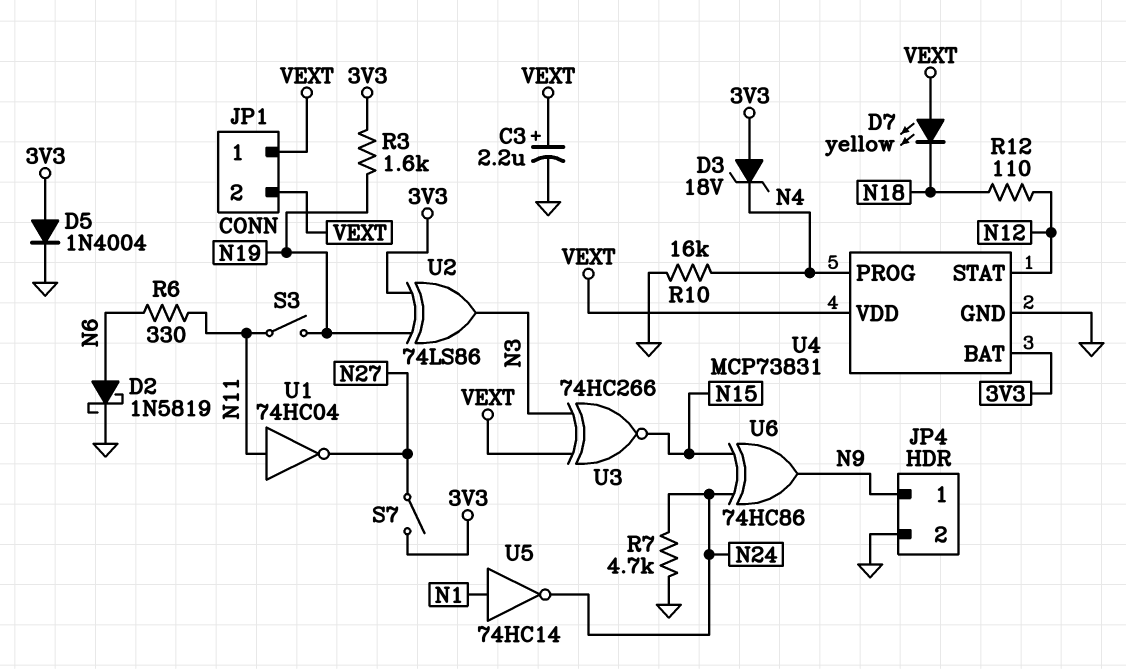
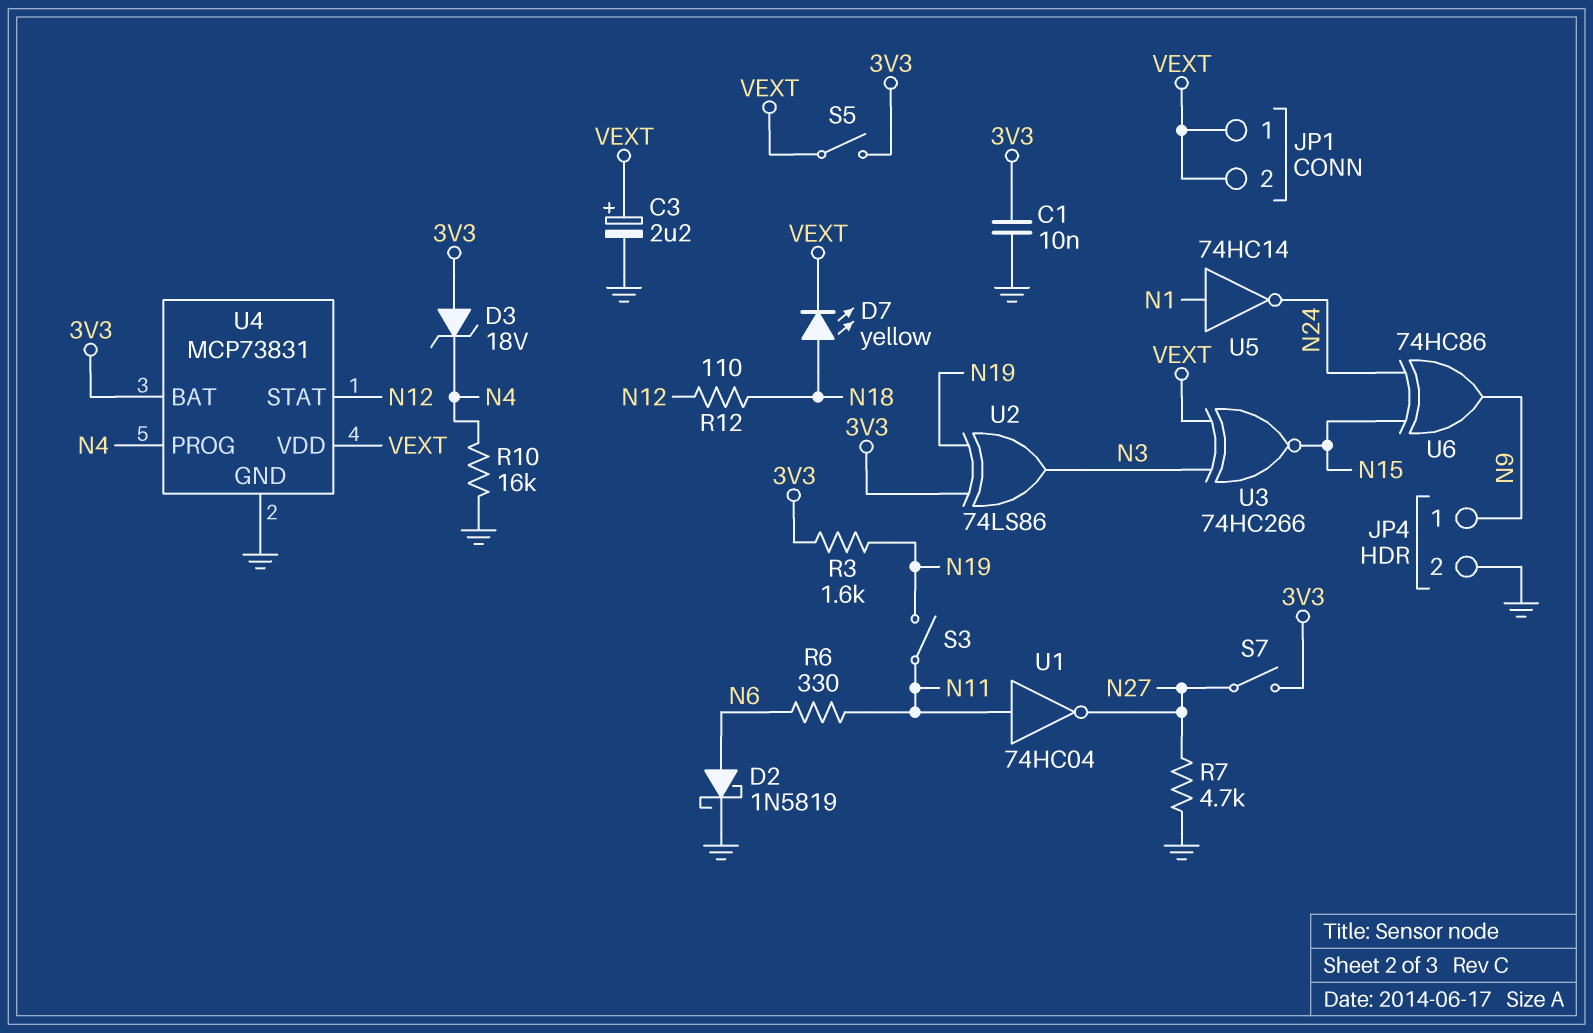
C1: none -> 10nF (3V3, GND)
D5: diode 1N4004 (A 3V3, K GND) -> none
D7: LED yellow (A VEXT, K N18) -> LED yellow (A N18, K VEXT)
R7: 4.7k (GND, N24) -> 4.7k (GND, N27)
S5: none -> switch (3V3, VEXT)

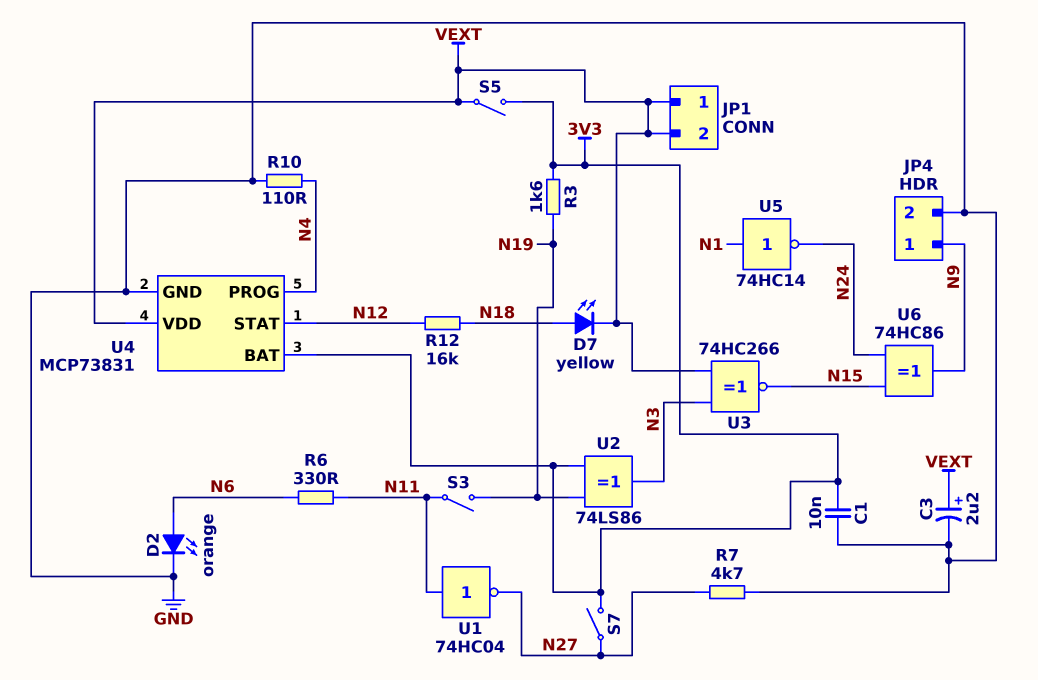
D2: schottky 1N5819 (A N6, K GND) -> LED orange (A N6, K GND)
D3: zener 18V (A 3V3, K N4) -> none
R10: 16k (GND, N4) -> 110 (GND, N4)
R12: 110 (N12, N18) -> 16k (N12, N18)

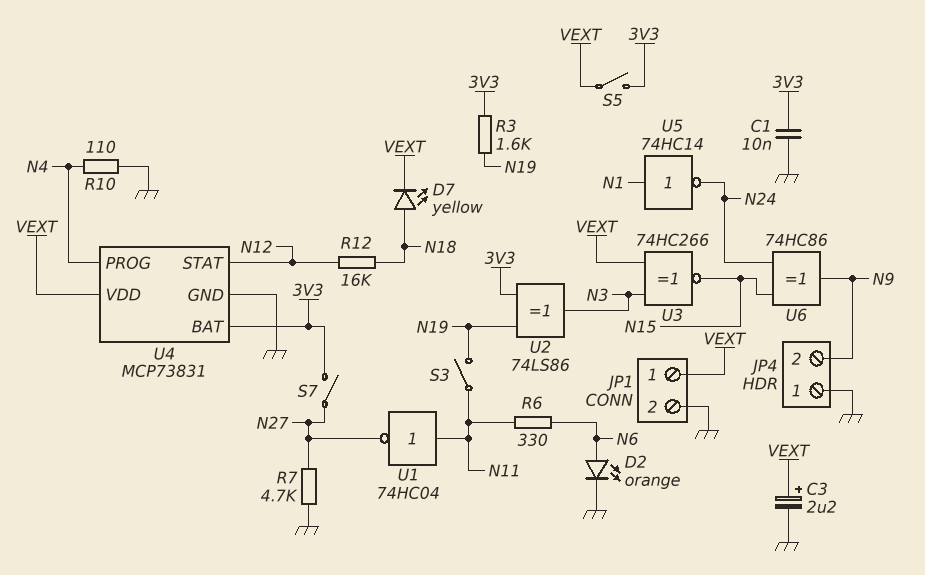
JP1 pin 2: VEXT -> GND
JP4 pin 1: N9 -> GND
JP4 pin 2: GND -> N9

